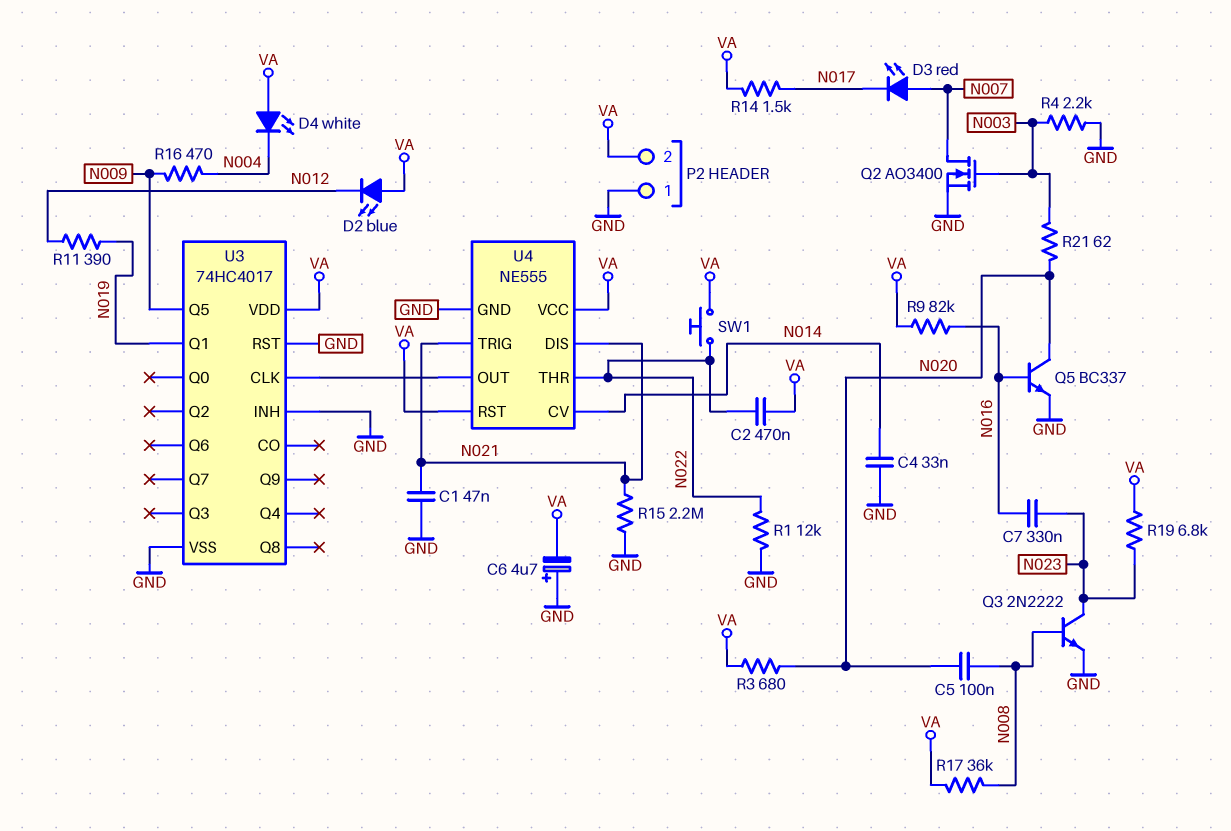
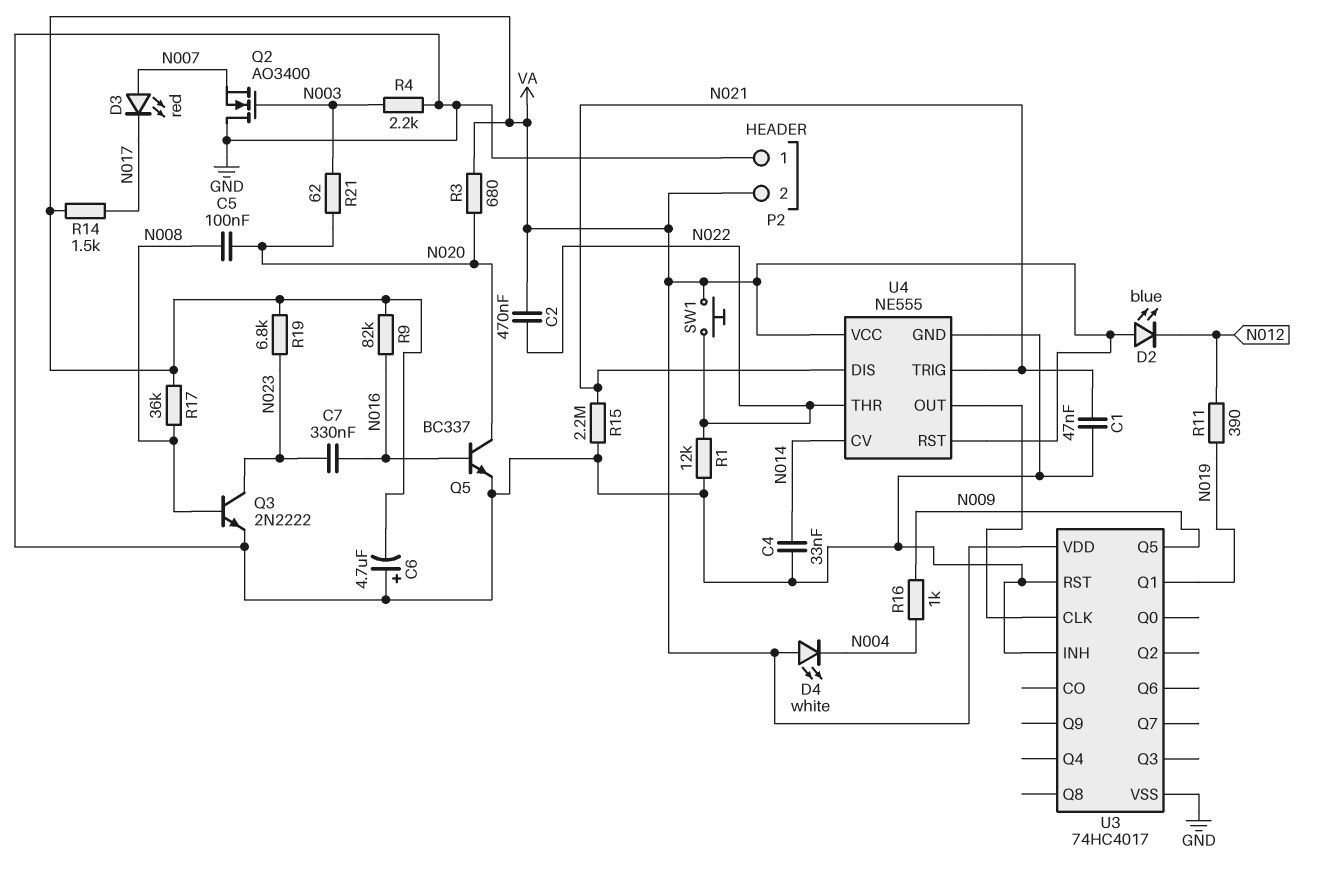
Q2: NMOS AO3400 (G N003, D N007, S GND) -> NMOS AO3400 (G N003, D GND, S N007)
R16: 470 (N004, N009) -> 1k (N004, N009)

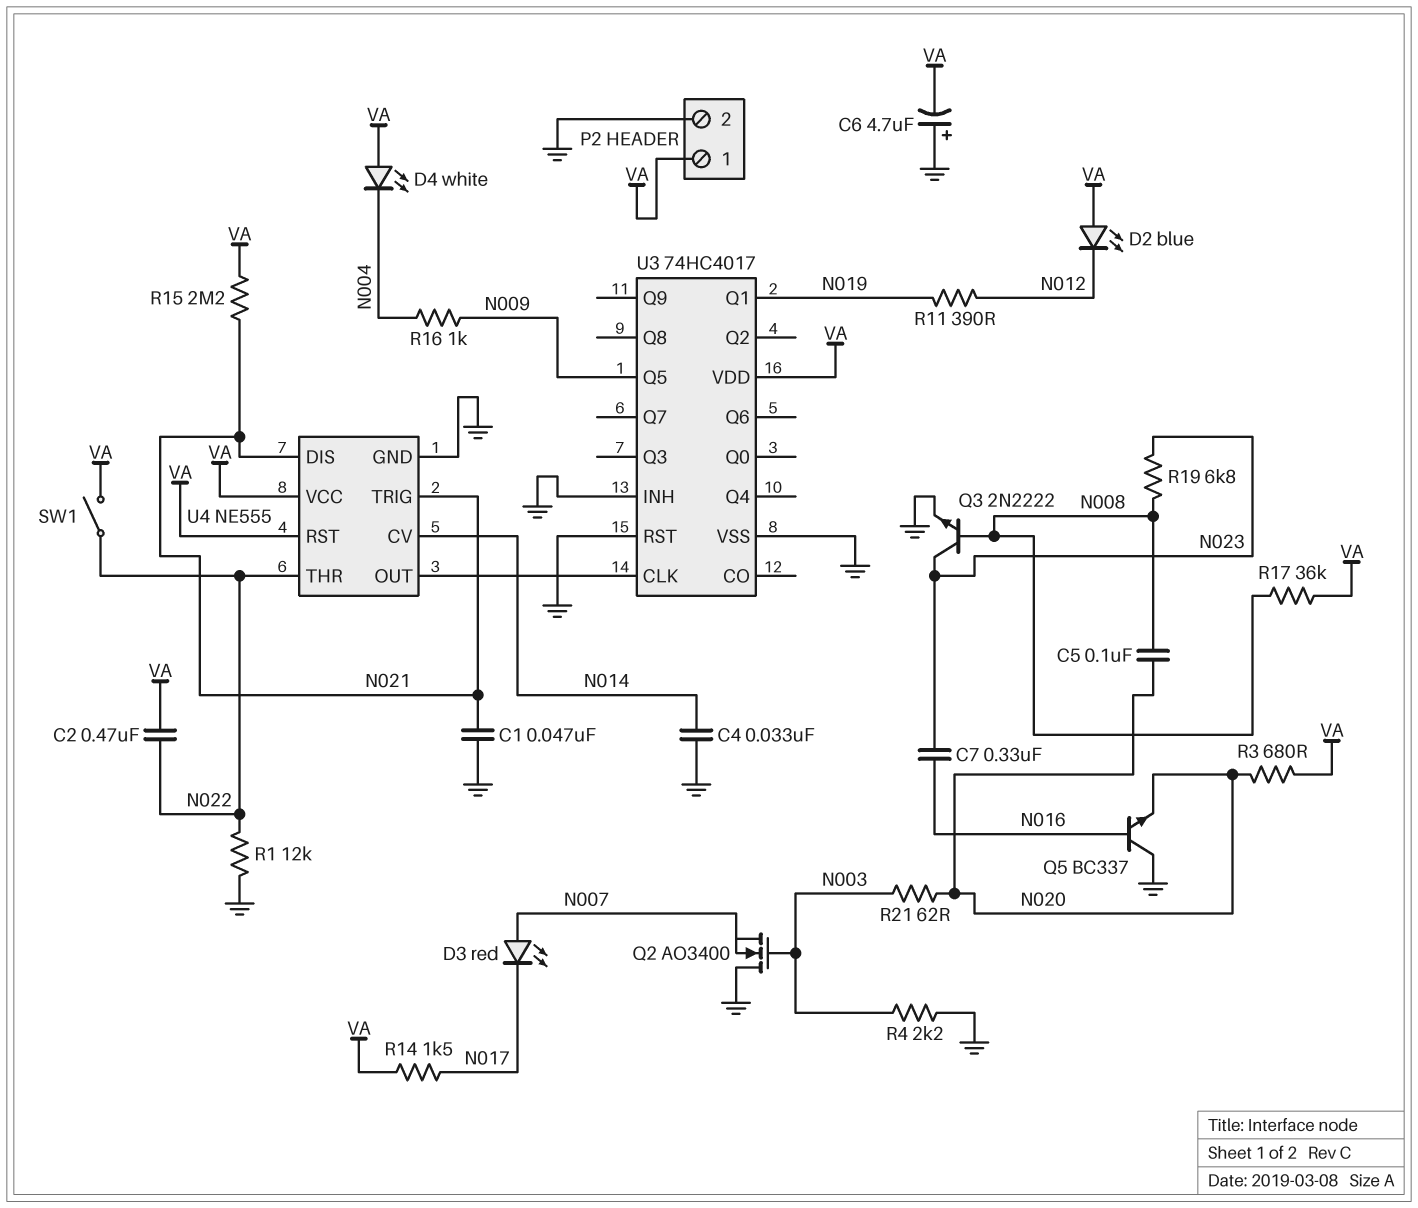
P2 pin 1: GND -> VA
P2 pin 2: VA -> GND
Q5: NPN BC337 (B N016, C N020, E GND) -> NPN BC337 (B N016, C GND, E N020)
R9: 82k (N016, VA) -> none
R15: 2.2M (GND, N021) -> 2.2M (N021, VA)
R19: 6.8k (N023, VA) -> 6.8k (N008, N023)
SW1: button (N022, VA) -> switch (N022, VA)

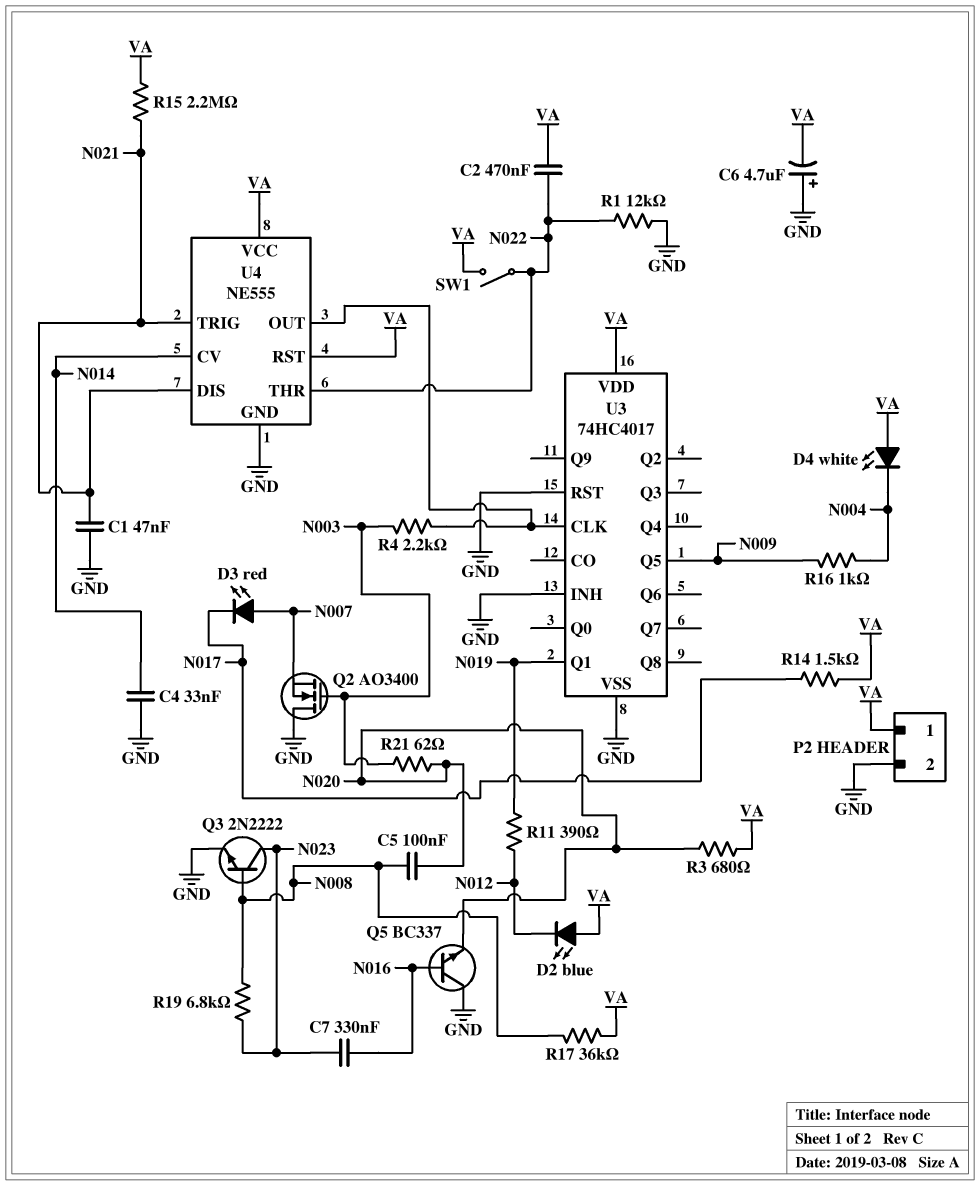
R4: 2.2k (GND, N003) -> 2.2k (N003, U3/CLK)

